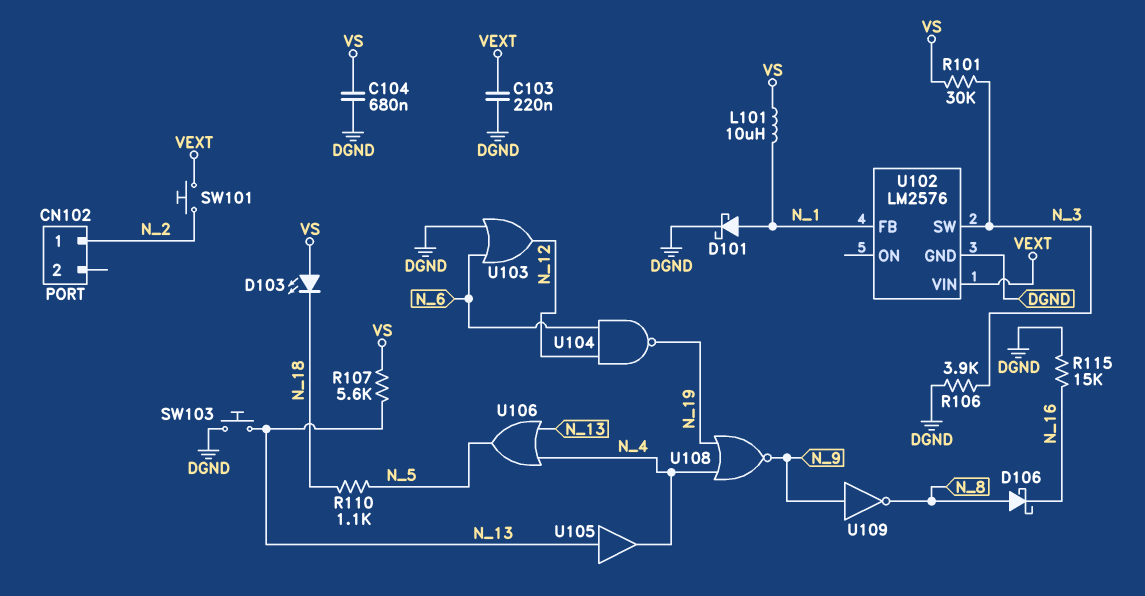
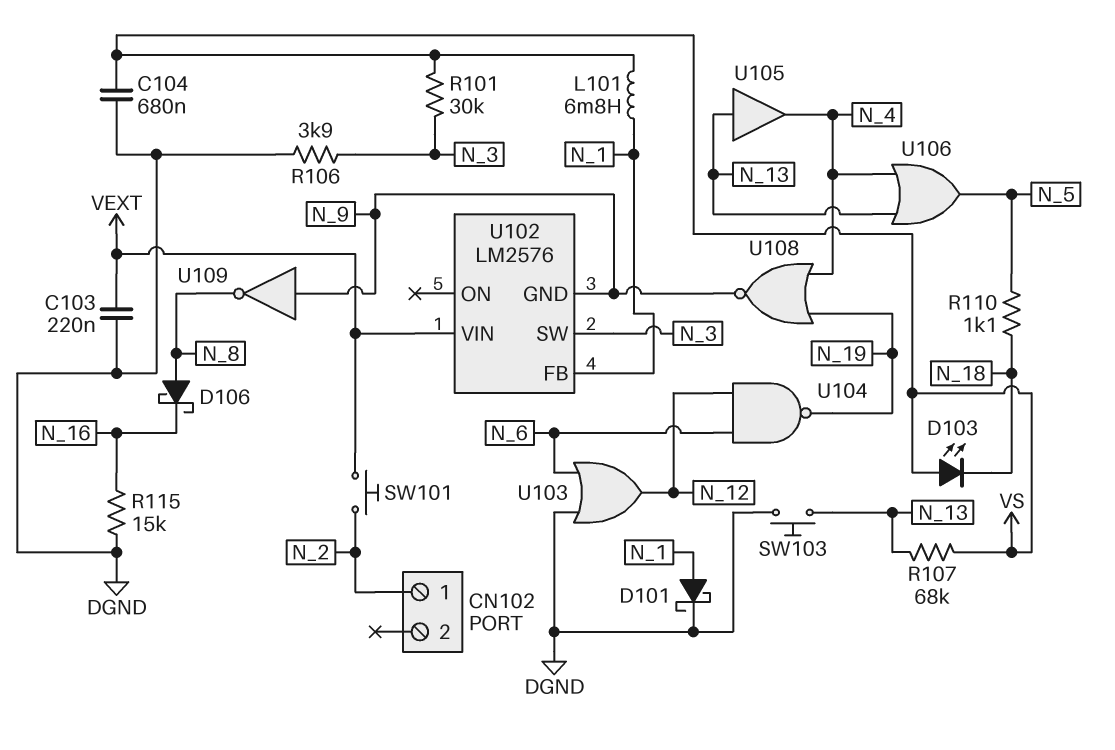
L101: 10uH (N_1, VS) -> 6.8mH (N_1, VS)
R107: 5.6k (N_13, VS) -> 68k (N_13, VS)
U102 pin GND: DGND -> N_9

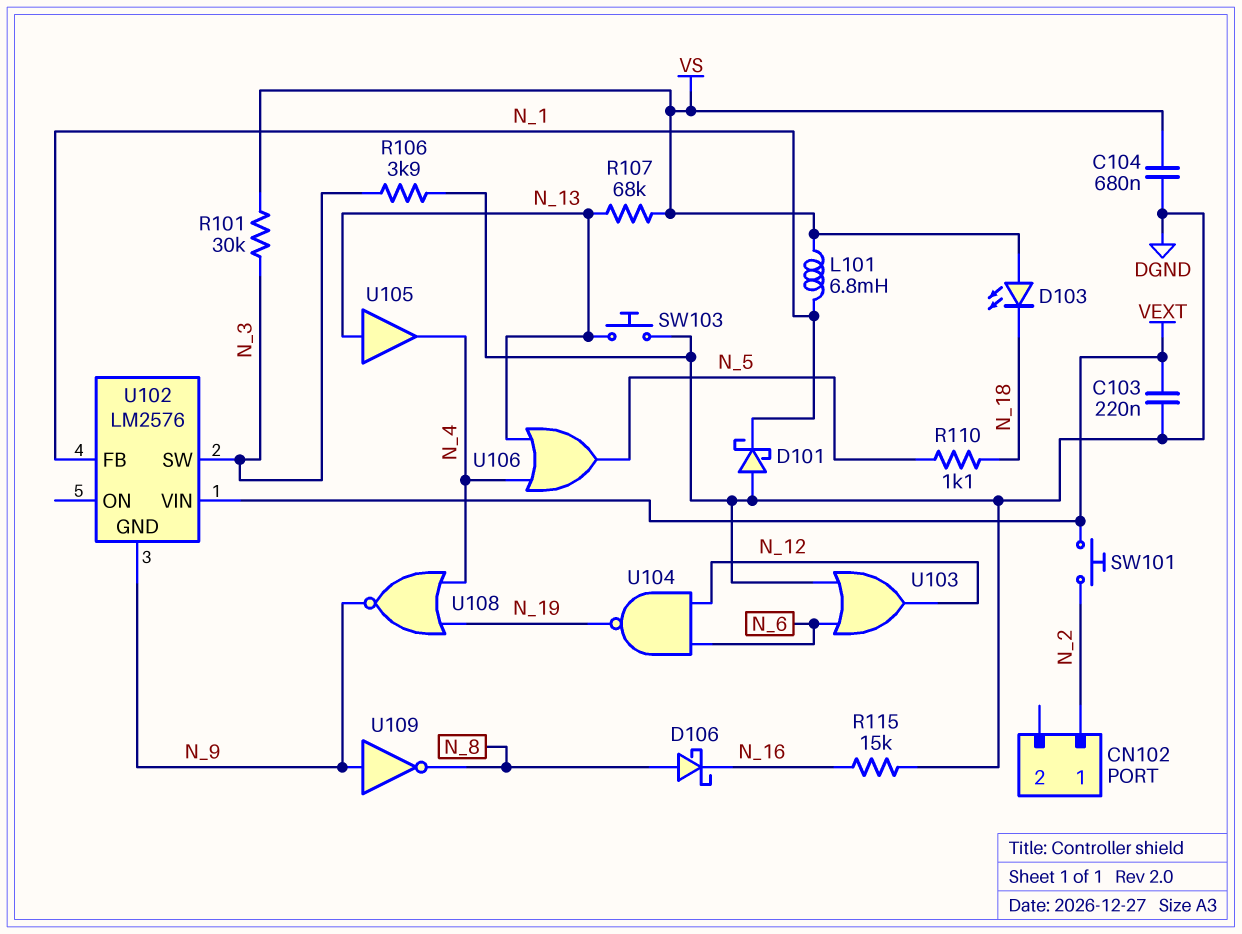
D101: schottky (A N_1, K DGND) -> schottky (A DGND, K N_1)

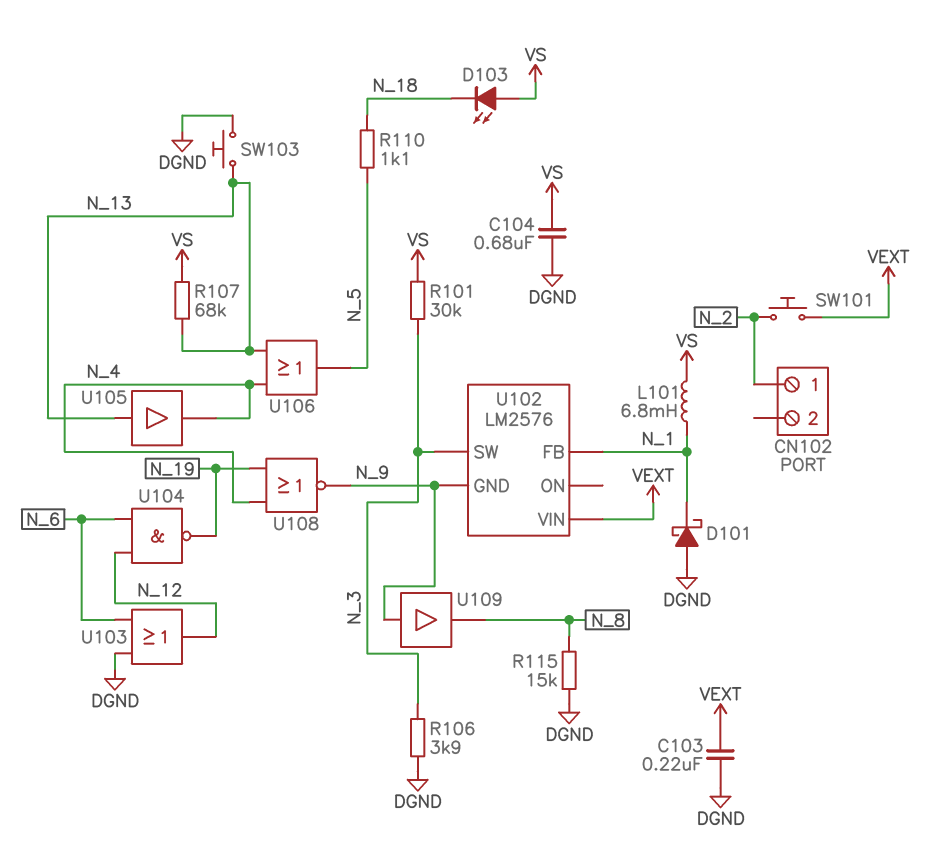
D106: schottky (A N_8, K N_16) -> none
R115: 15k (DGND, N_16) -> 15k (DGND, N_8)
U109: NOT (in N_9, out N_8) -> buffer (in N_9, out N_8)

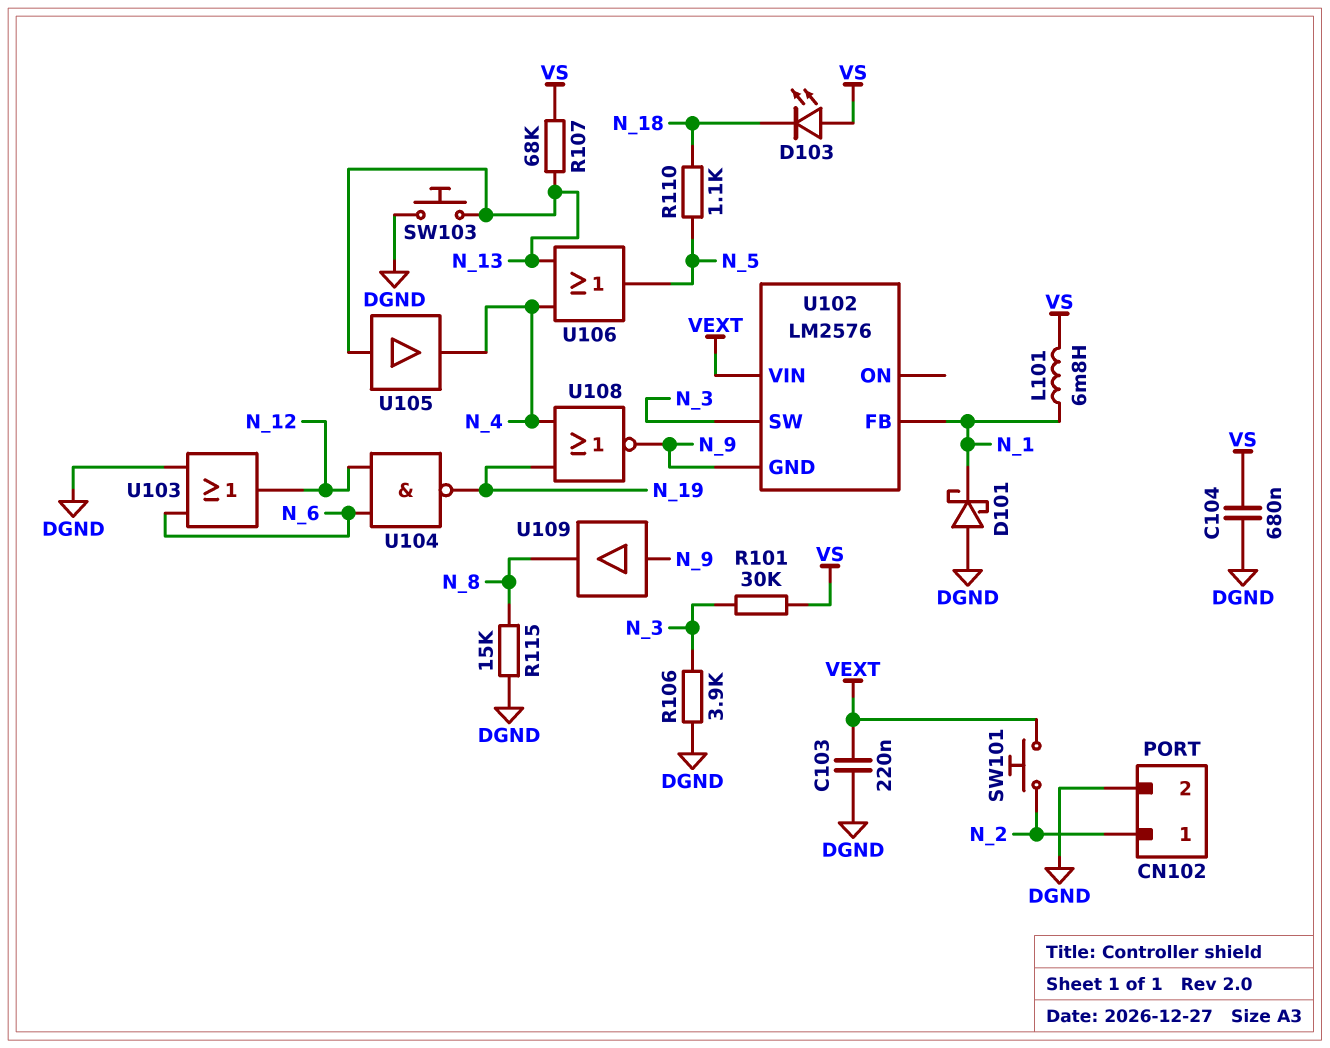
CN102 pin 2: none -> DGND

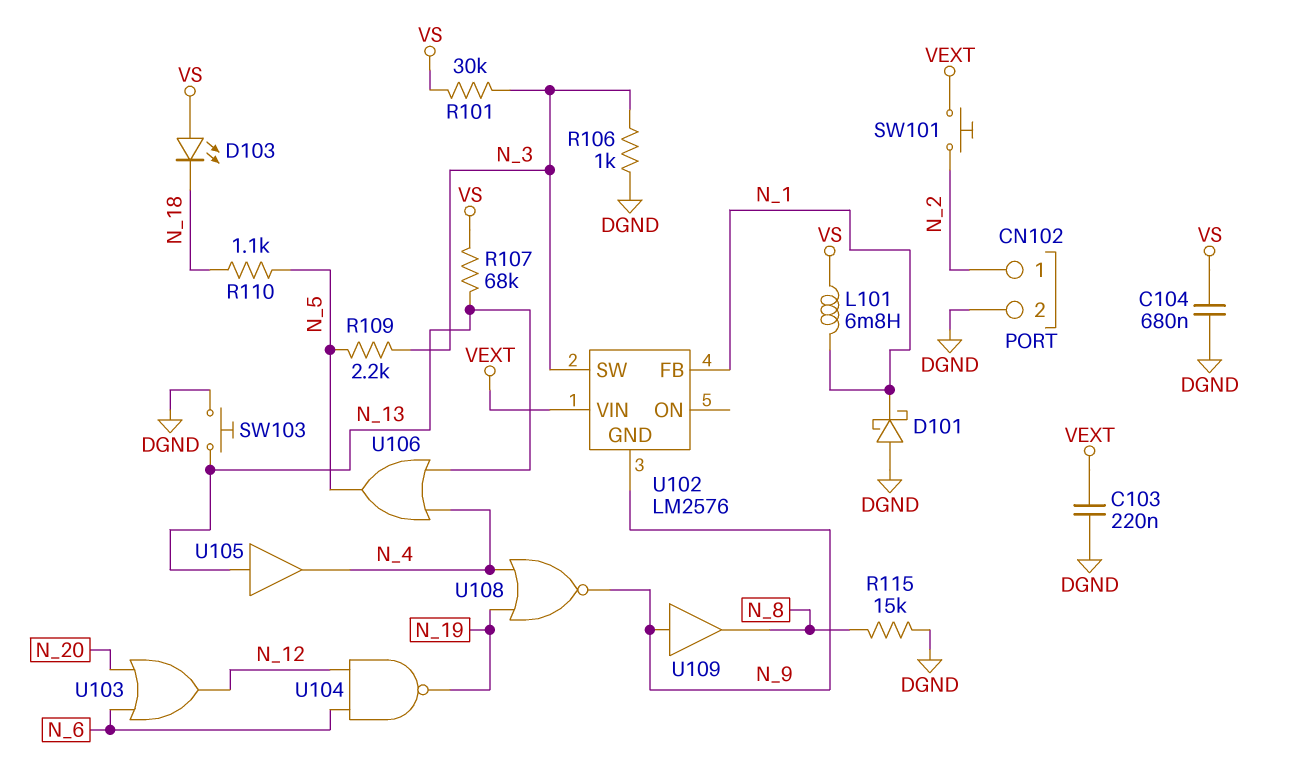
R106: 3.9k (DGND, N_3) -> 1k (DGND, N_3)
R109: none -> 2.2k (N_3, N_5)
U103: OR (in DGND, in N_6, out N_12) -> OR (in N_6, in N_20, out N_12)

